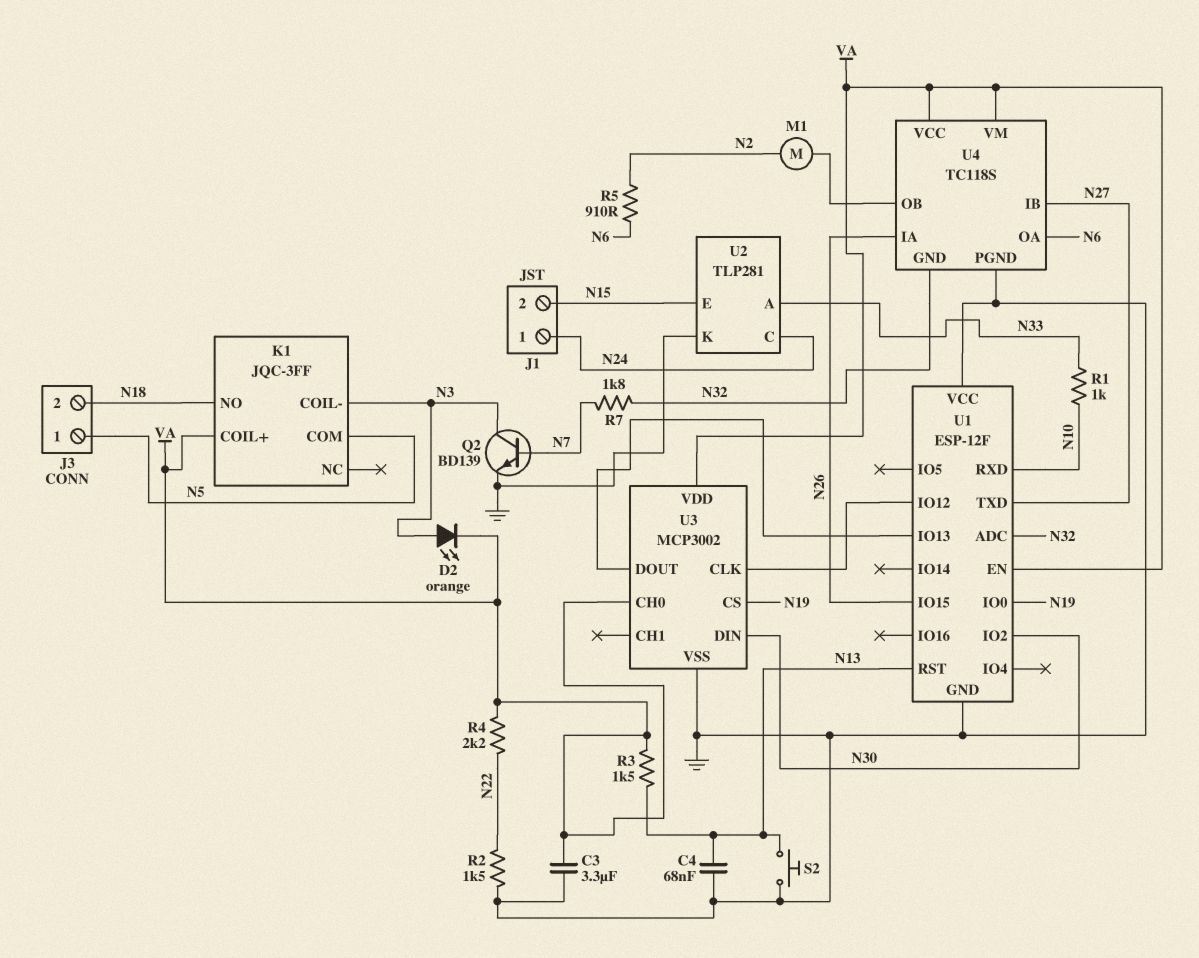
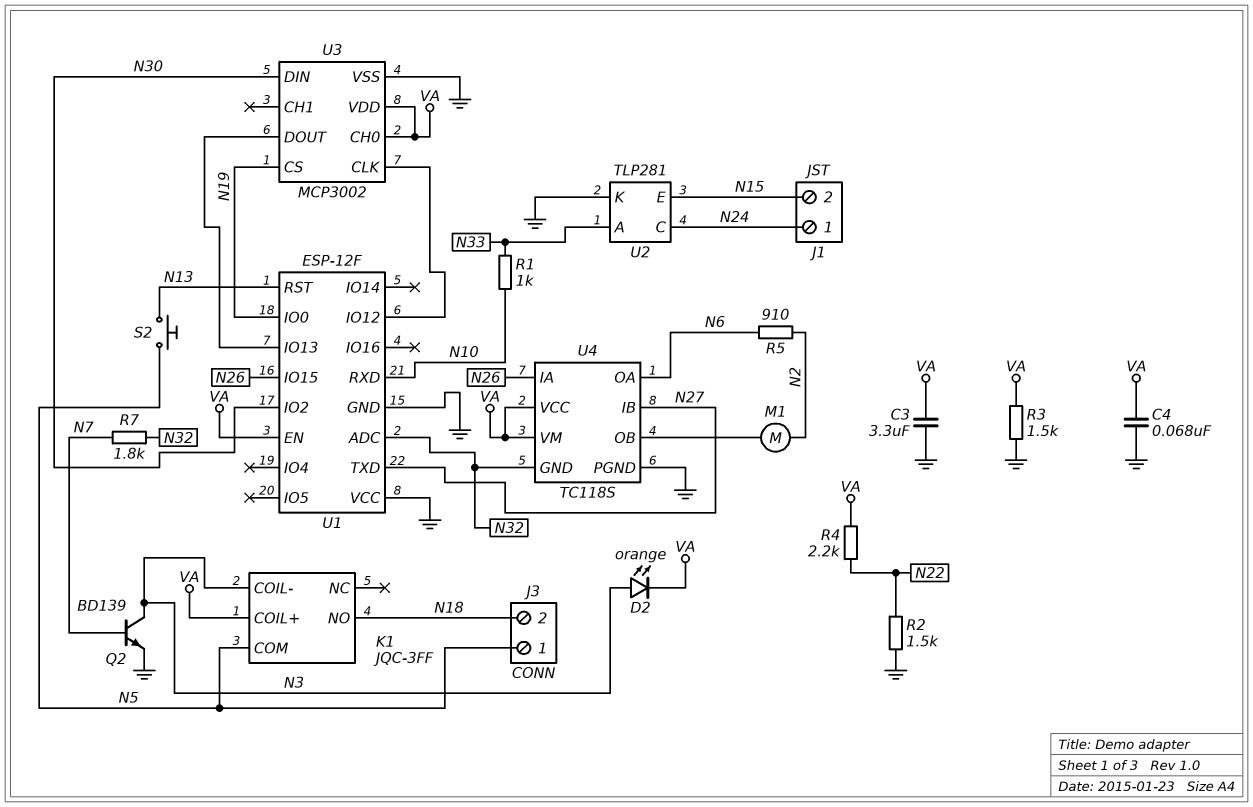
C4: 68nF (GND, N13) -> 68nF (GND, VA)
R3: 1.5k (N13, VA) -> 1.5k (GND, VA)
S2: button (GND, N13) -> button (N5, N13)

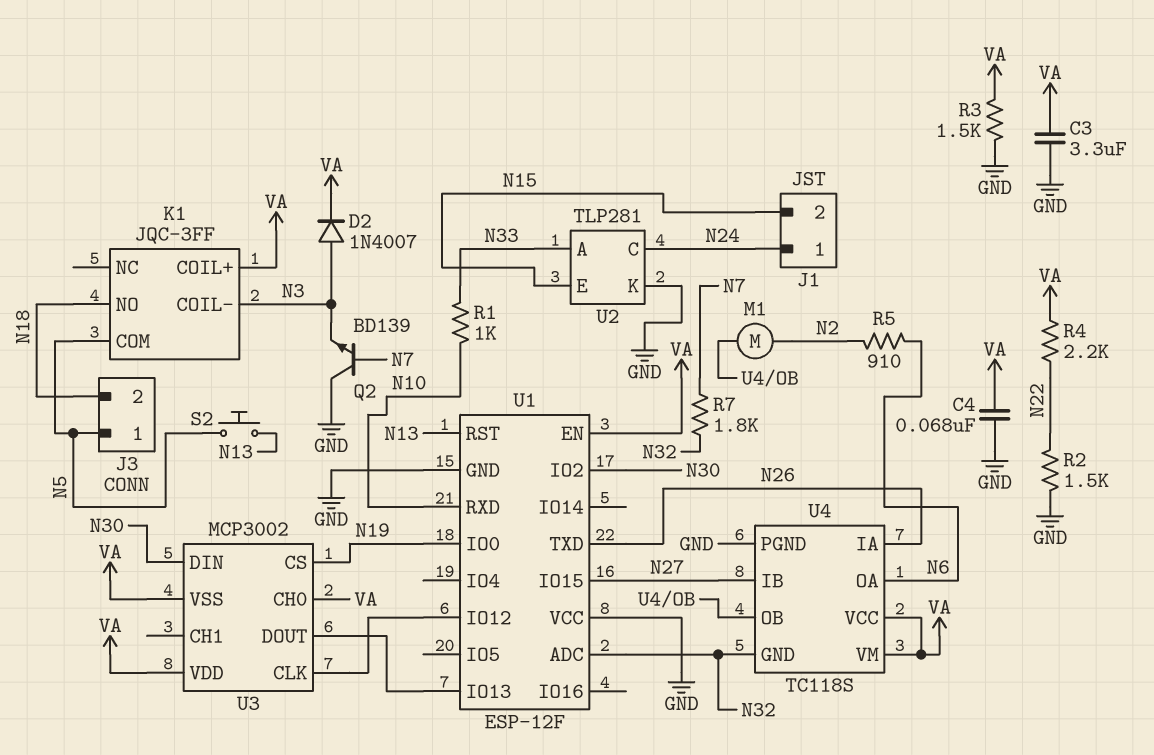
D2: LED orange (A N3, K VA) -> diode 1N4007 (A N3, K VA)
Q2: NPN BD139 (B N7, C N3, E GND) -> NPN BD139 (B N7, C GND, E N3)
U1 pin IO15: N26 -> N27
U1 pin TXD: N27 -> N26
U3 pin VSS: GND -> VA

